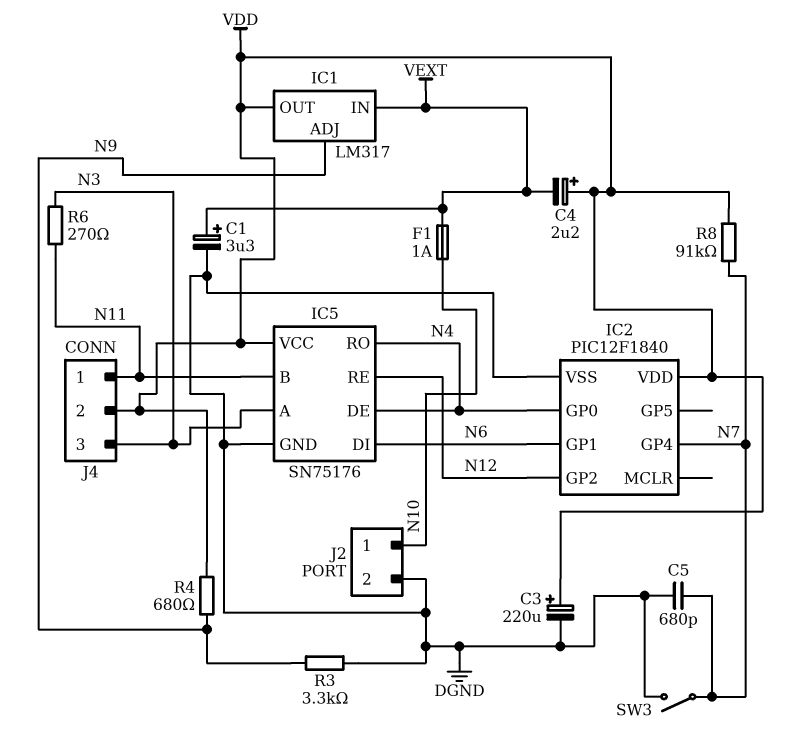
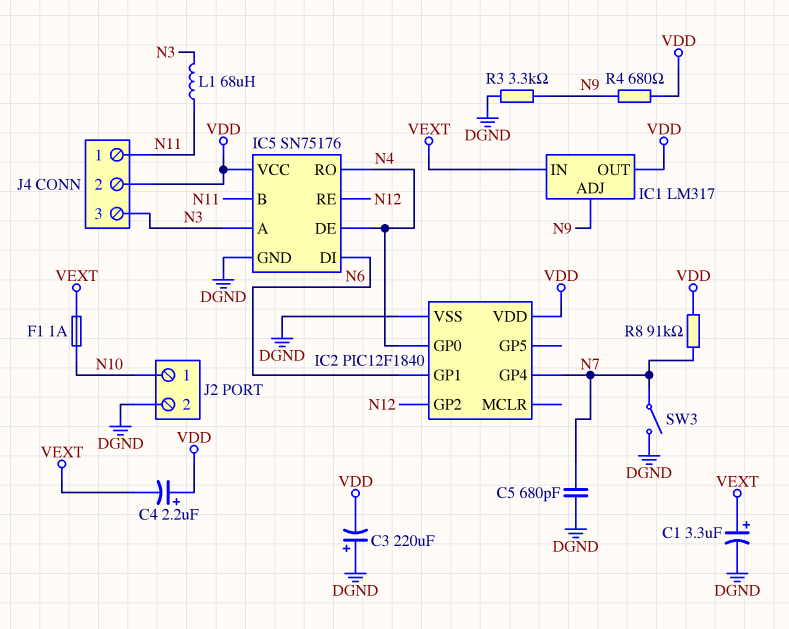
C3: 220uF (plus VDD, minus DGND) -> 220uF (plus DGND, minus VDD)
L1: none -> 68uH (N3, N11)
R6: 270 (N3, N11) -> none

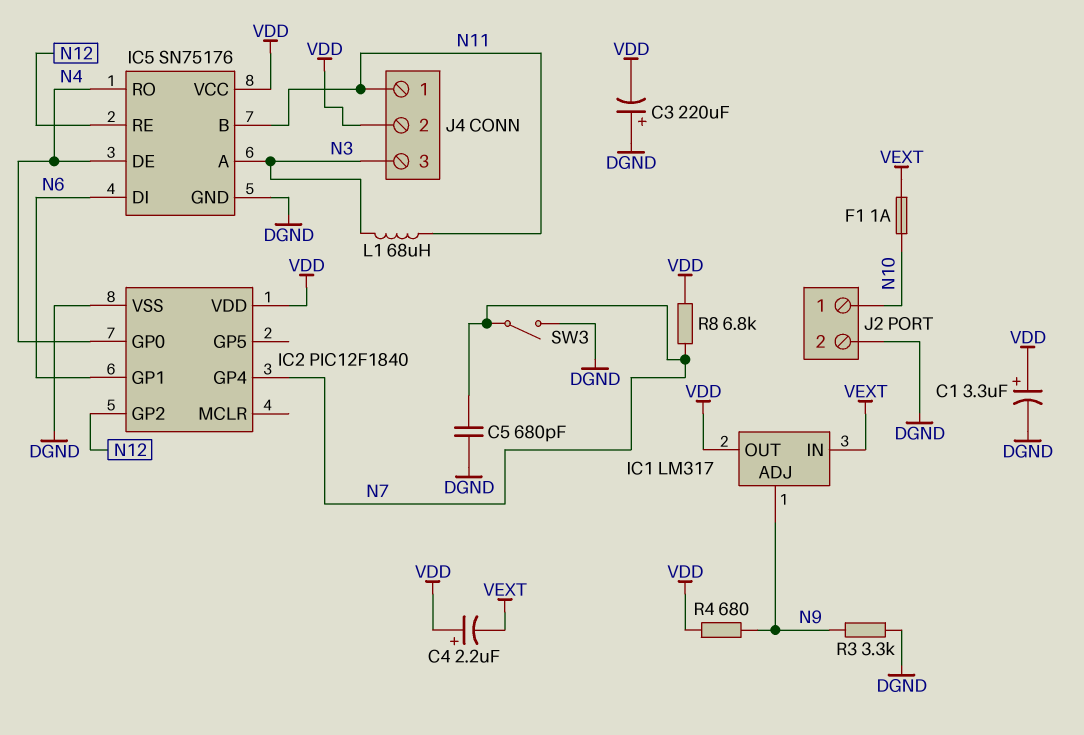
C1: 3.3uF (plus VEXT, minus DGND) -> 3.3uF (plus VDD, minus DGND)
R8: 91k (N7, VDD) -> 6.8k (N7, VDD)

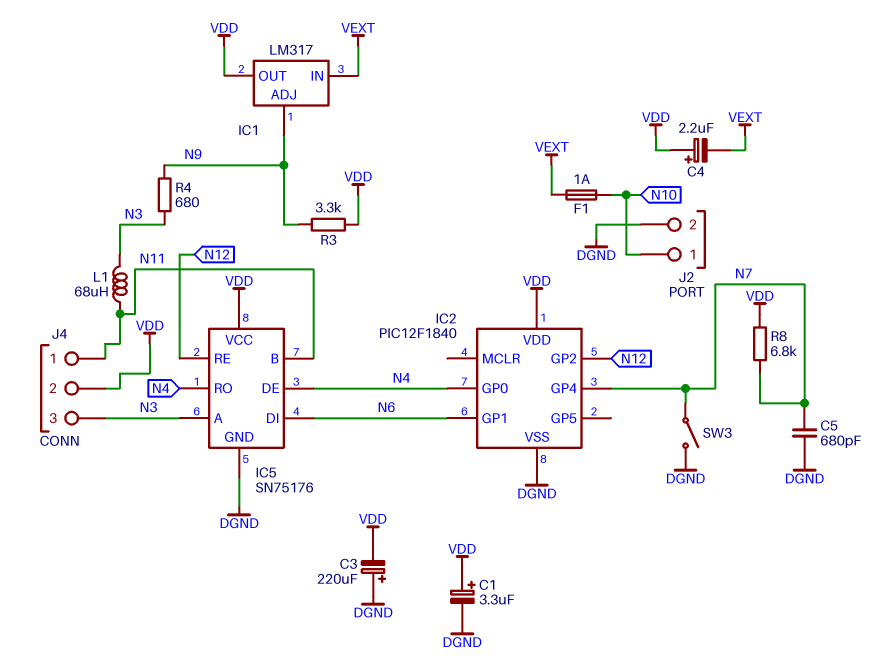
R3: 3.3k (DGND, N9) -> 3.3k (N9, VDD)
R4: 680 (N9, VDD) -> 680 (N3, N9)

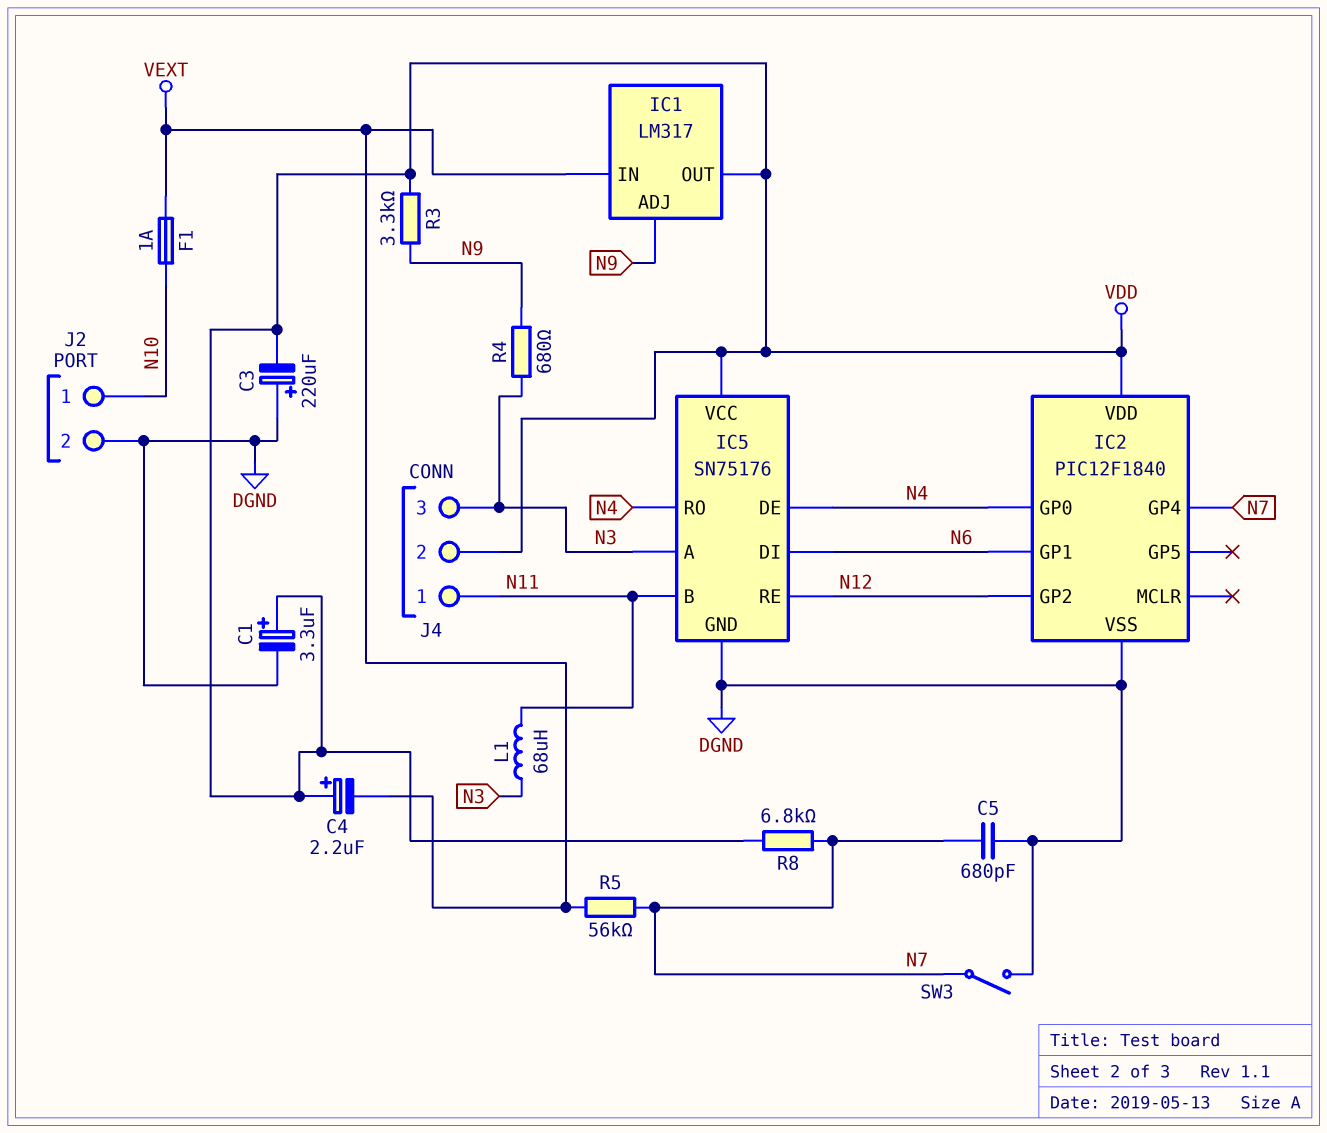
R5: none -> 56k (N7, VEXT)

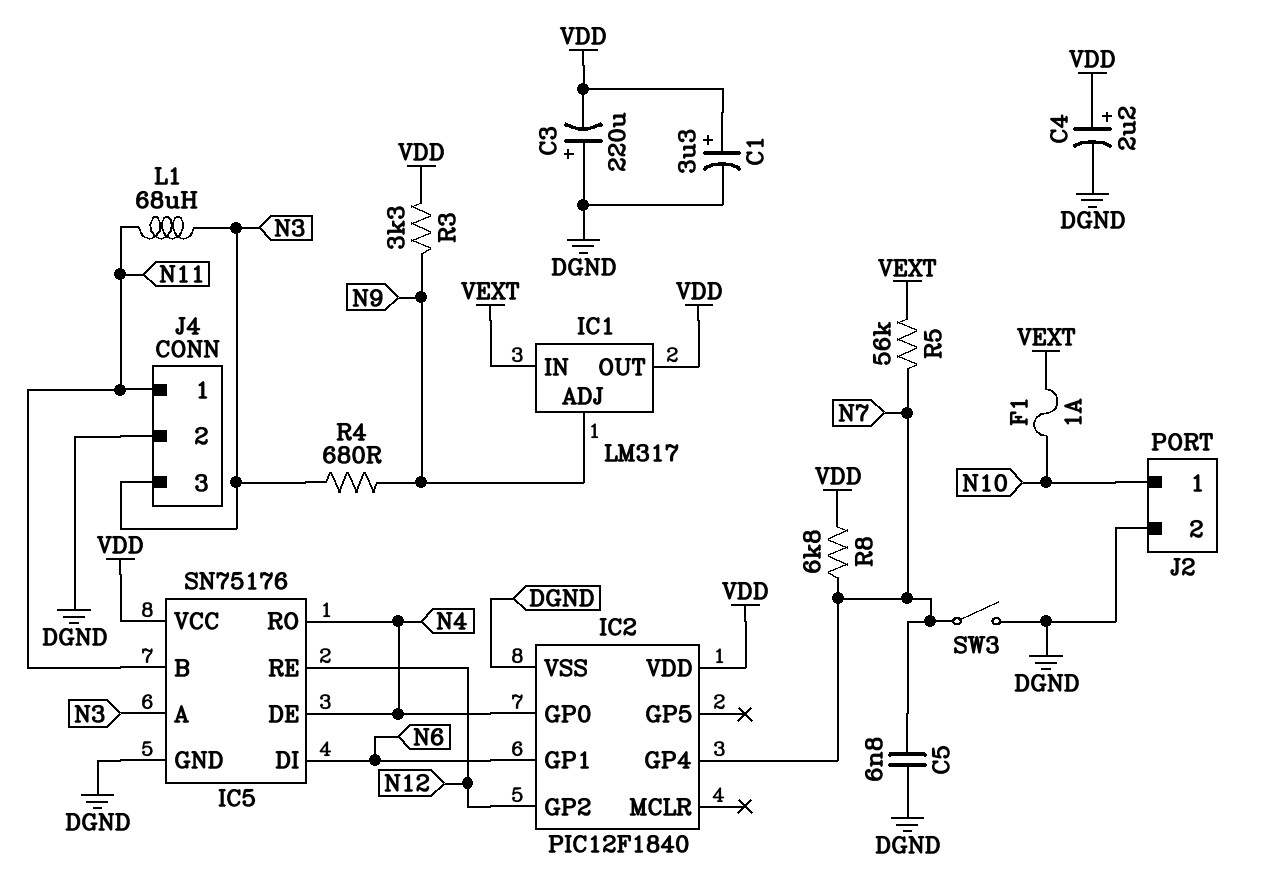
C4: 2.2uF (plus VDD, minus VEXT) -> 2.2uF (plus VDD, minus DGND)
C5: 680pF (DGND, N7) -> 6.8nF (DGND, N7)
J4 pin 2: VDD -> DGND

